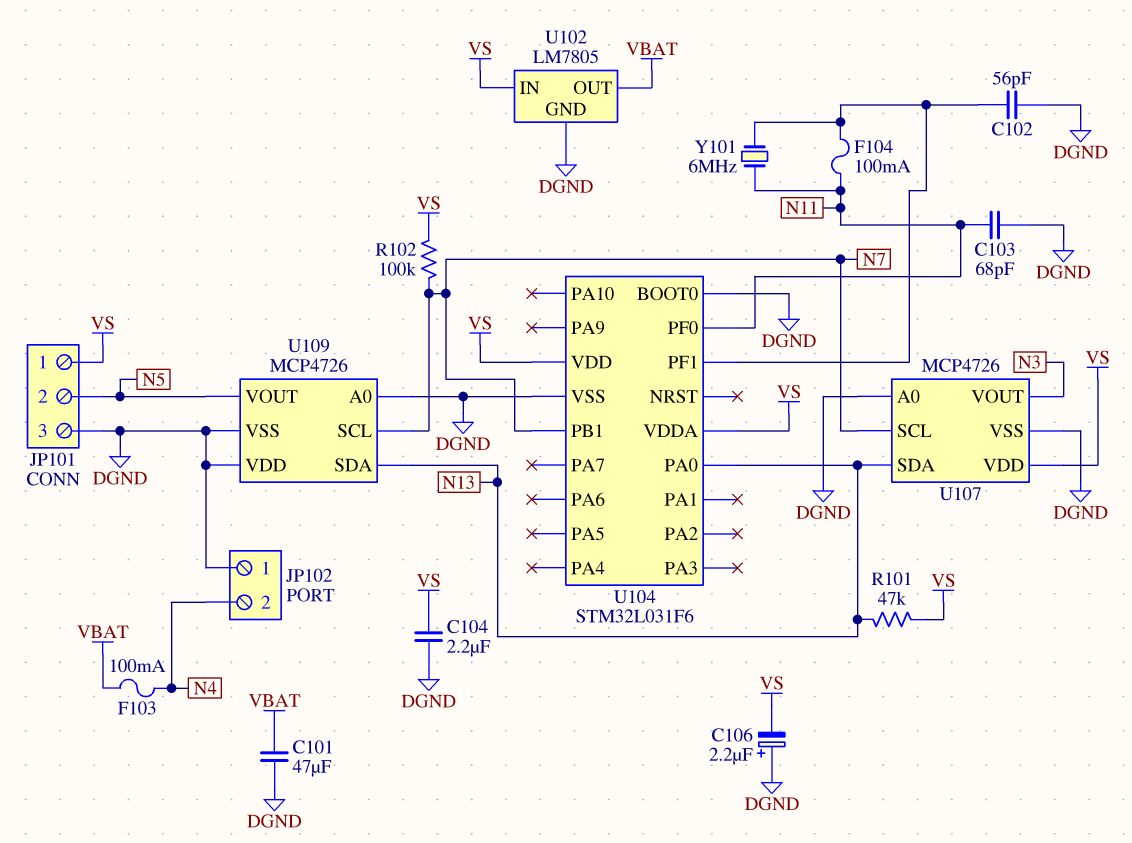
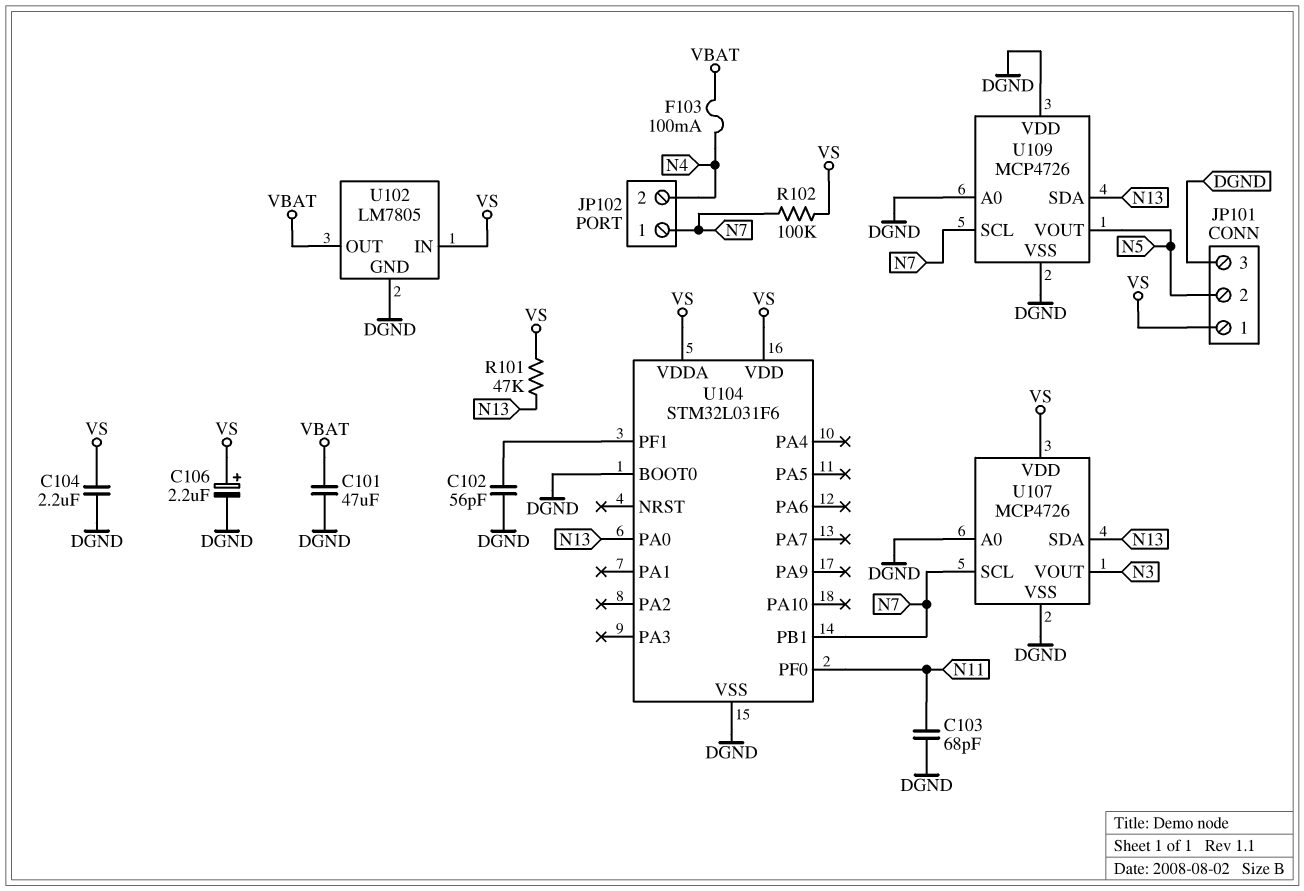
C106: 2.2uF (plus DGND, minus VS) -> 2.2uF (plus VS, minus DGND)
F104: 100mA (N11, U104/PF1) -> none
JP102 pin 1: DGND -> N7
Y101: 6MHz (N11, U104/PF1) -> none

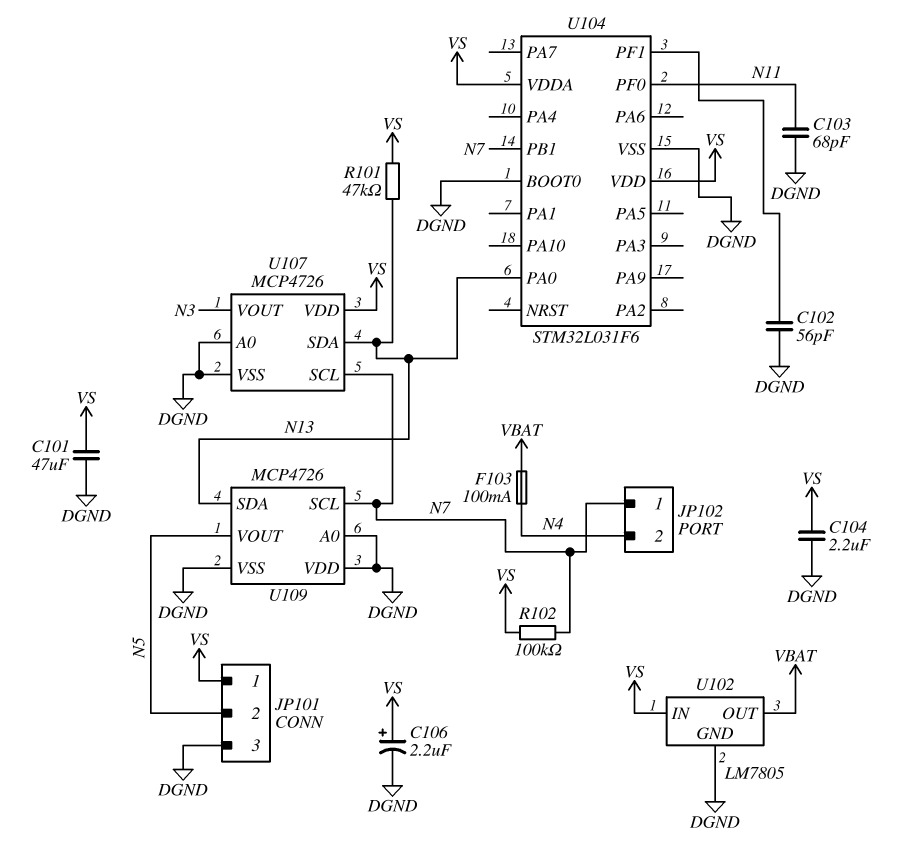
C101: 47uF (DGND, VBAT) -> 47uF (DGND, VS)

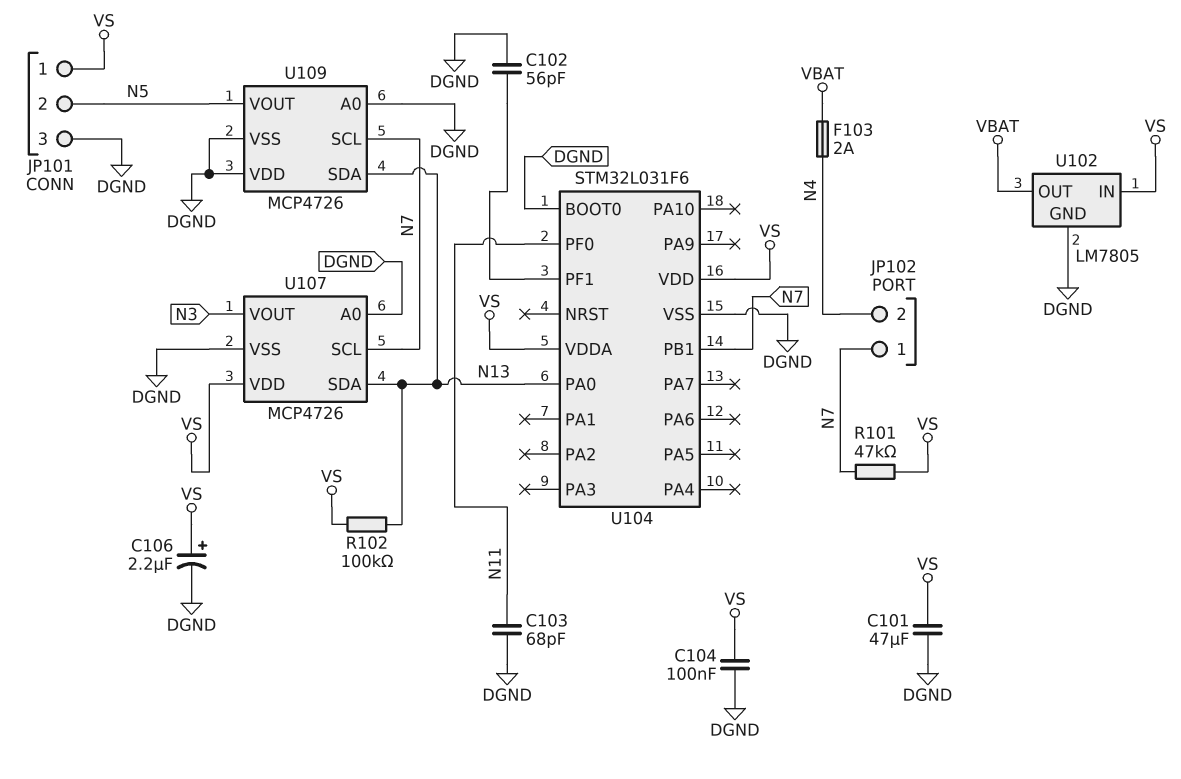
C104: 2.2uF (DGND, VS) -> 100nF (DGND, VS)
F103: 100mA (N4, VBAT) -> 2A (N4, VBAT)
R101: 47k (N13, VS) -> 47k (N7, VS)
R102: 100k (N7, VS) -> 100k (N13, VS)

